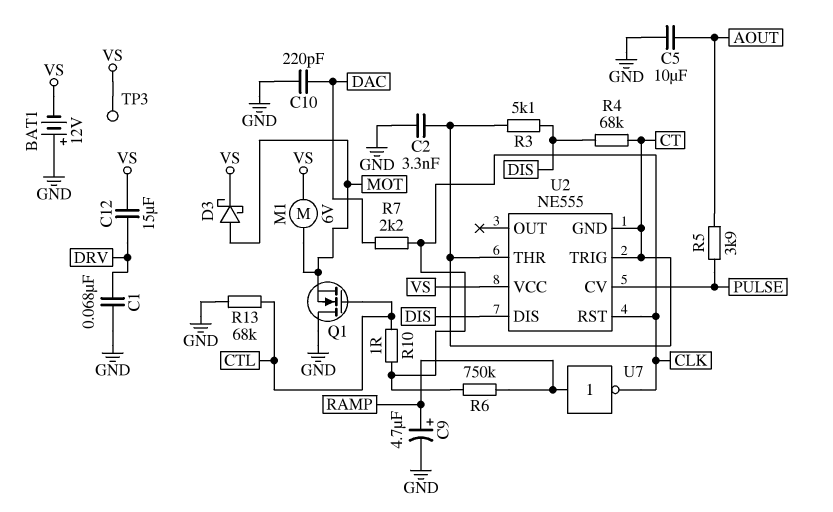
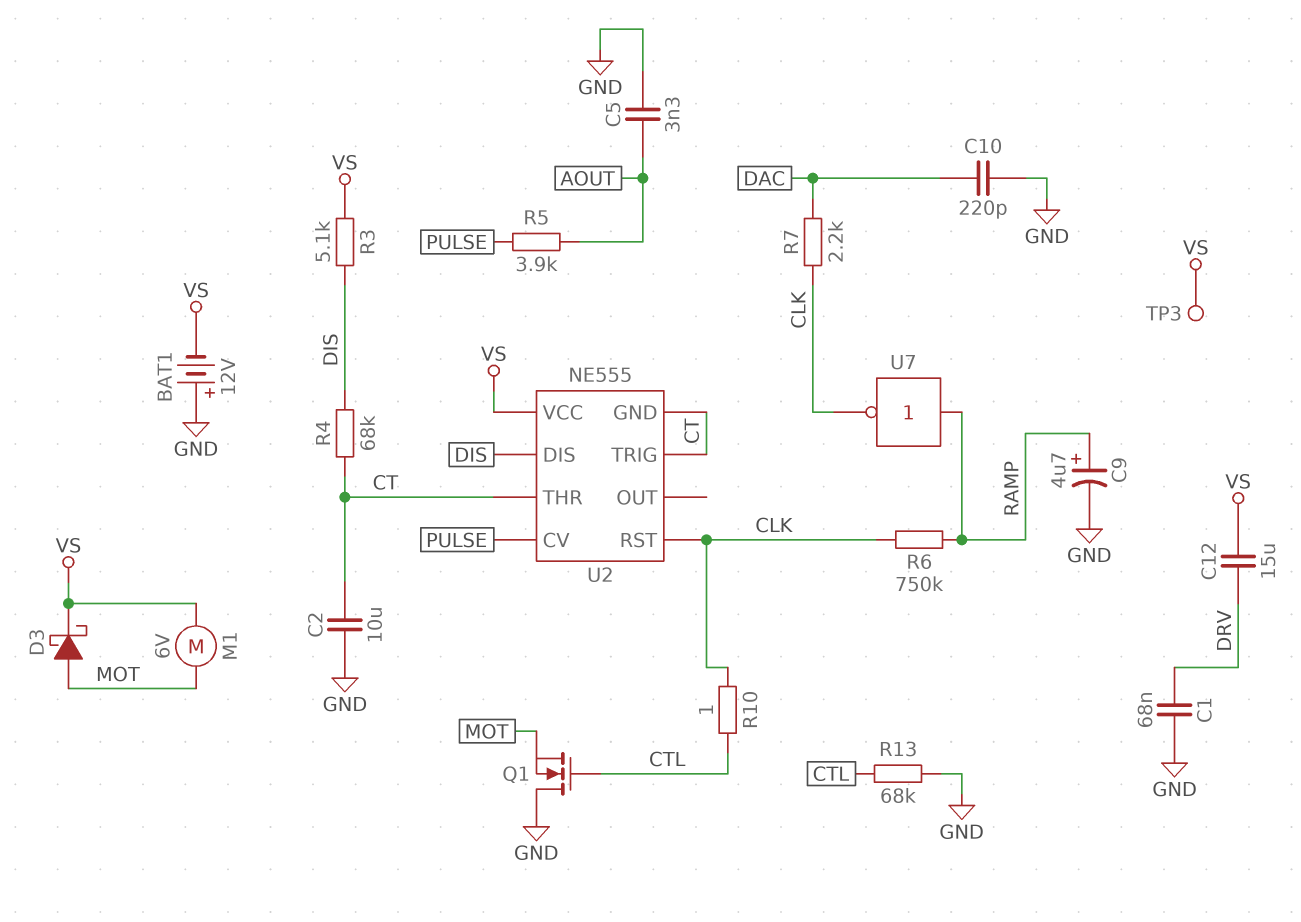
C2: 3.3nF (CT, GND) -> 10uF (CT, GND)
C5: 10uF (AOUT, GND) -> 3.3nF (AOUT, GND)
R3: 5.1k (CT, DIS) -> 5.1k (DIS, VS)

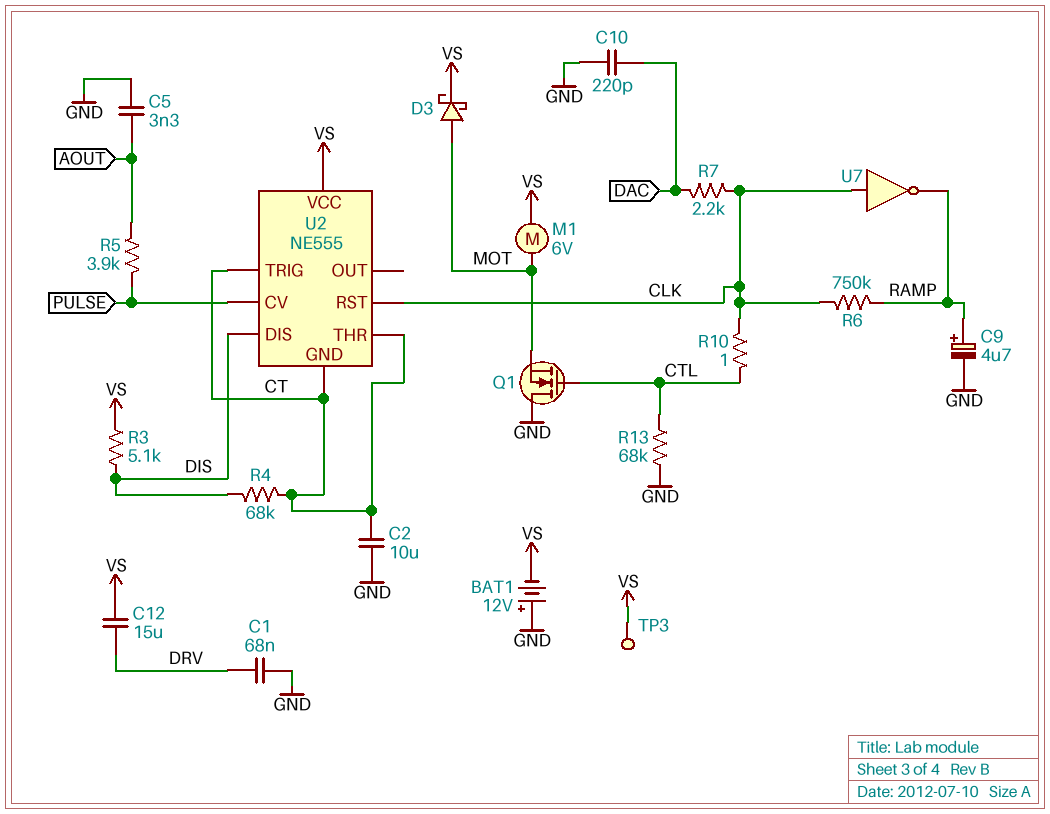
U7: NOT (in RAMP, out CLK) -> NOT (in CLK, out RAMP)

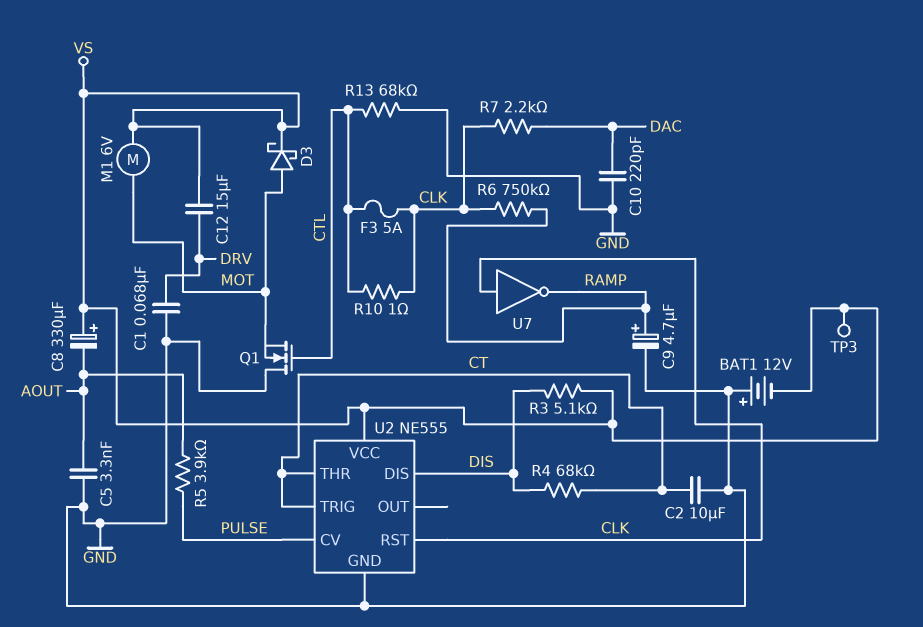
C8: none -> 330uF (plus VS, minus AOUT)
F3: none -> 5A (CLK, CTL)
U2 pin GND: CT -> GND

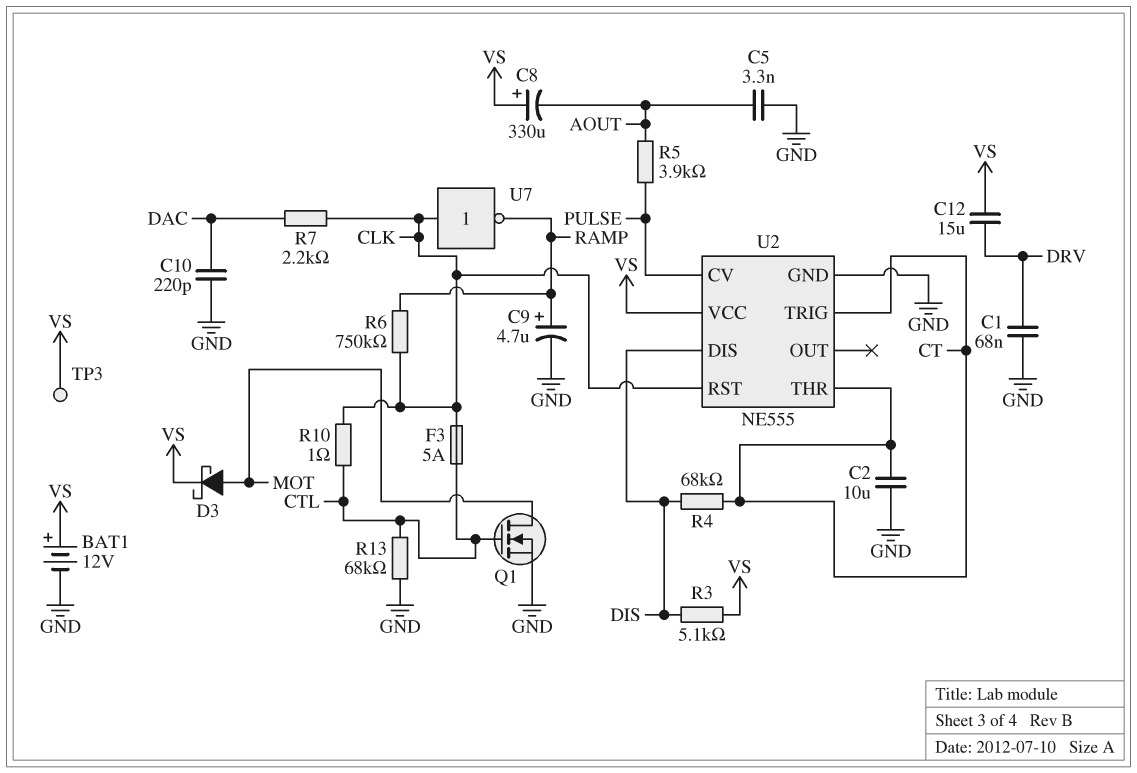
BAT1: 12V (plus GND, minus VS) -> 12V (plus VS, minus GND)
M1: motor 6V (MOT, VS) -> none
Q1: NMOS (G CTL, D GND, S MOT) -> NMOS (G CTL, D MOT, S GND)

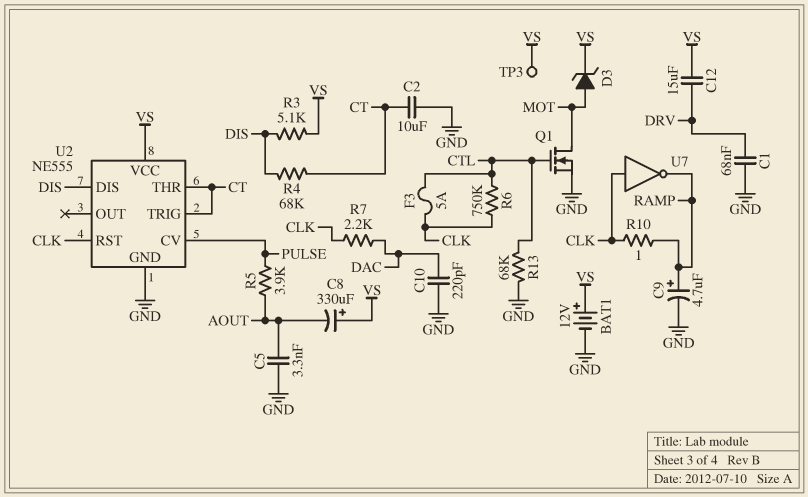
D3: schottky (A MOT, K VS) -> zener (A MOT, K VS)
R6: 750k (CLK, RAMP) -> 750k (CLK, CTL)
R10: 1 (CLK, CTL) -> 1 (CLK, RAMP)

